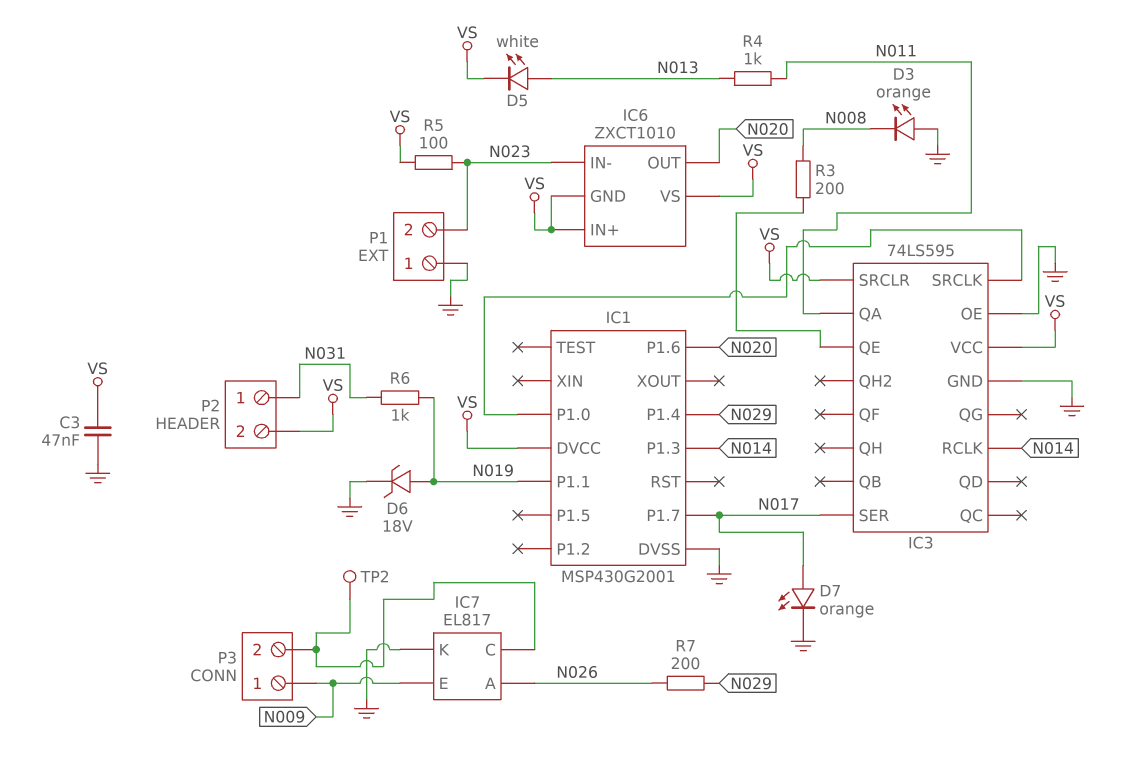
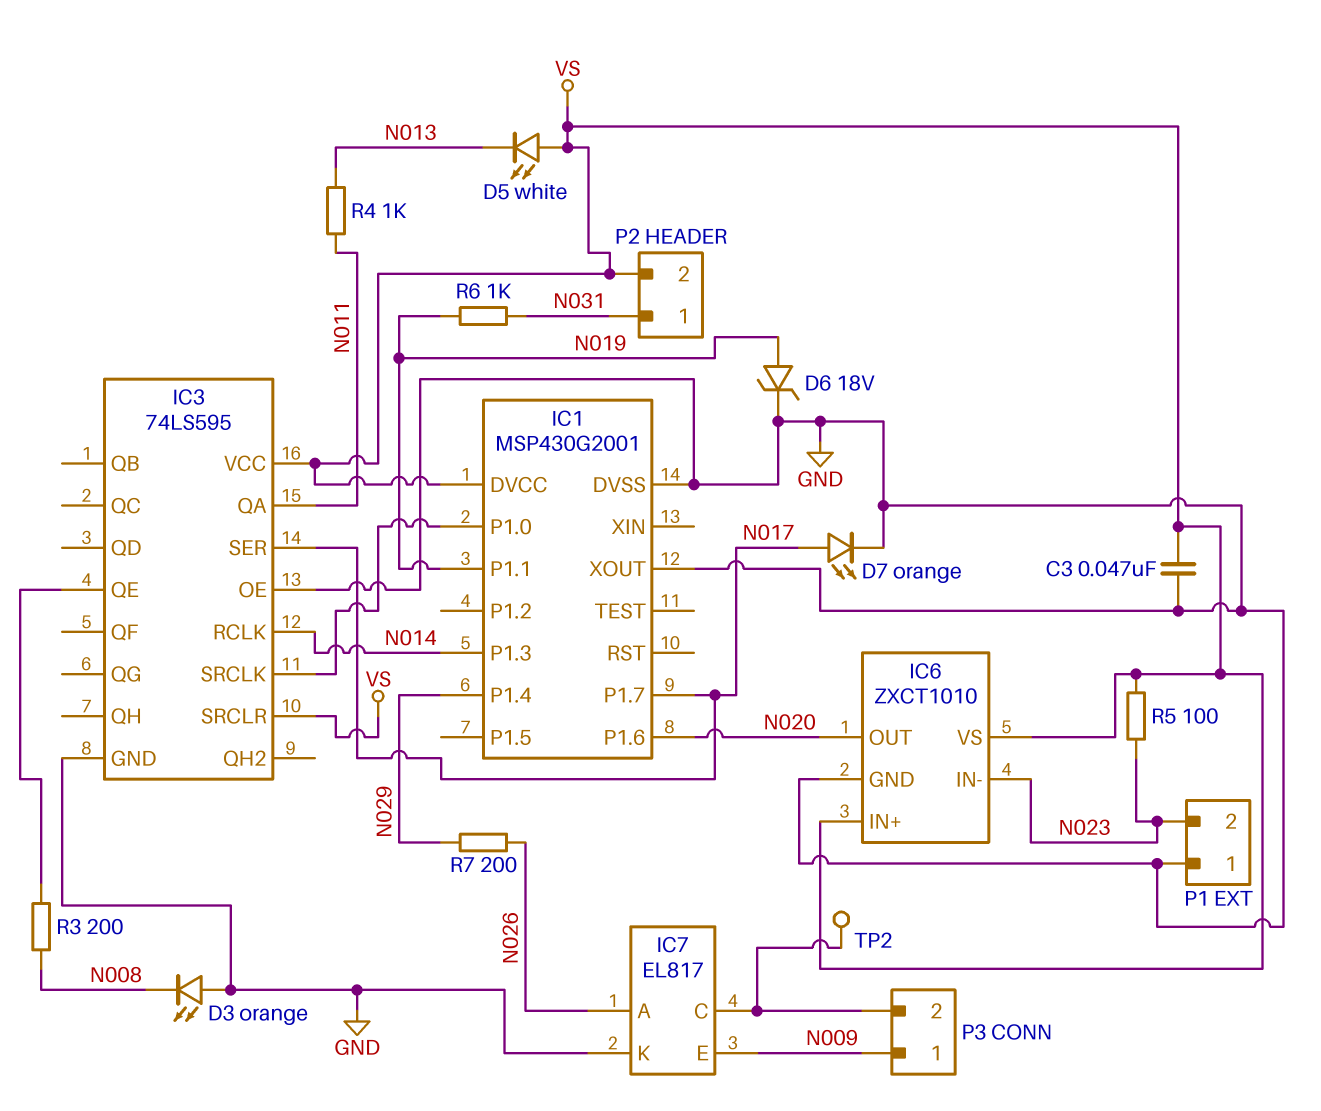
D5: LED white (A N013, K VS) -> LED white (A VS, K N013)
IC1 pin XOUT: none -> GND
IC6 pin GND: VS -> GND

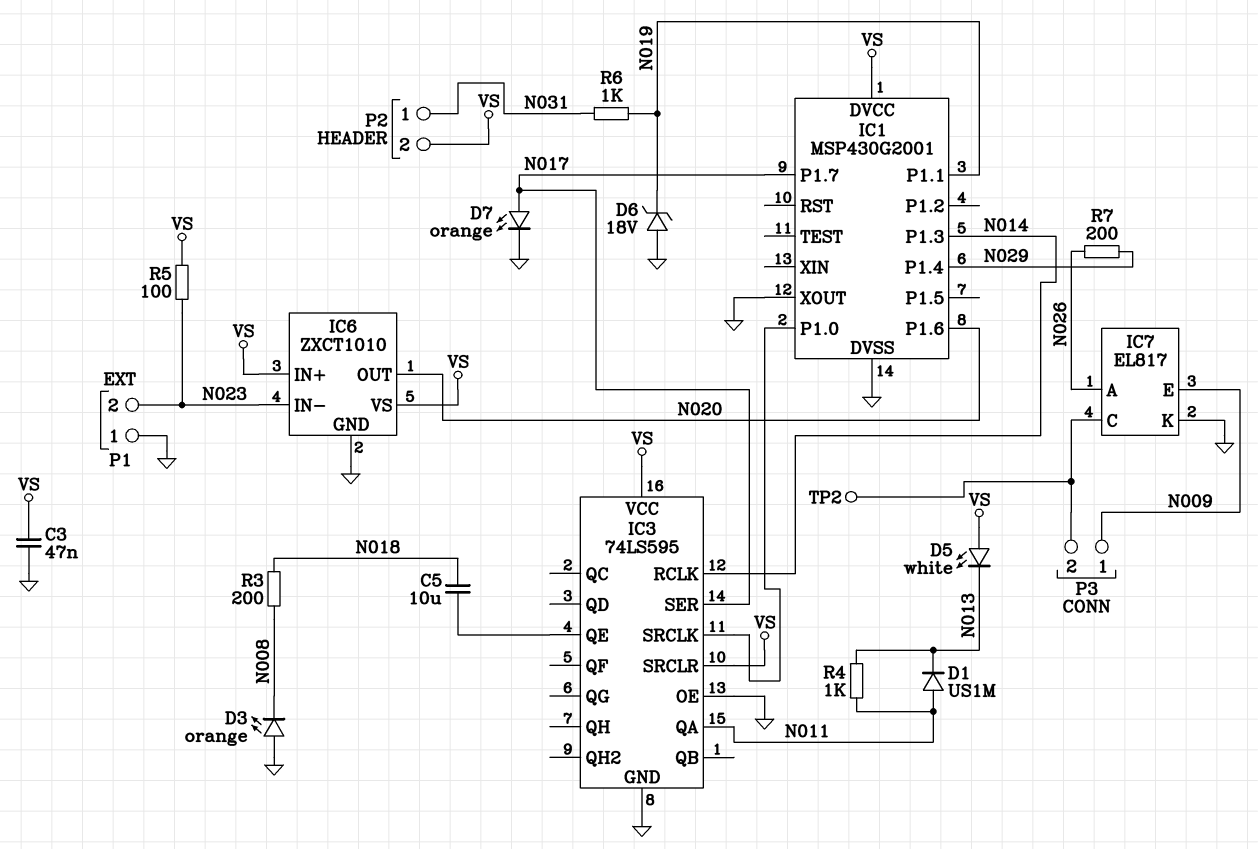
C5: none -> 10uF (IC3/QE, N018)
D1: none -> diode US1M (A N011, K N013)
D6: zener 18V (A N019, K GND) -> zener 18V (A GND, K N019)
R3: 200 (IC3/QE, N008) -> 200 (N008, N018)

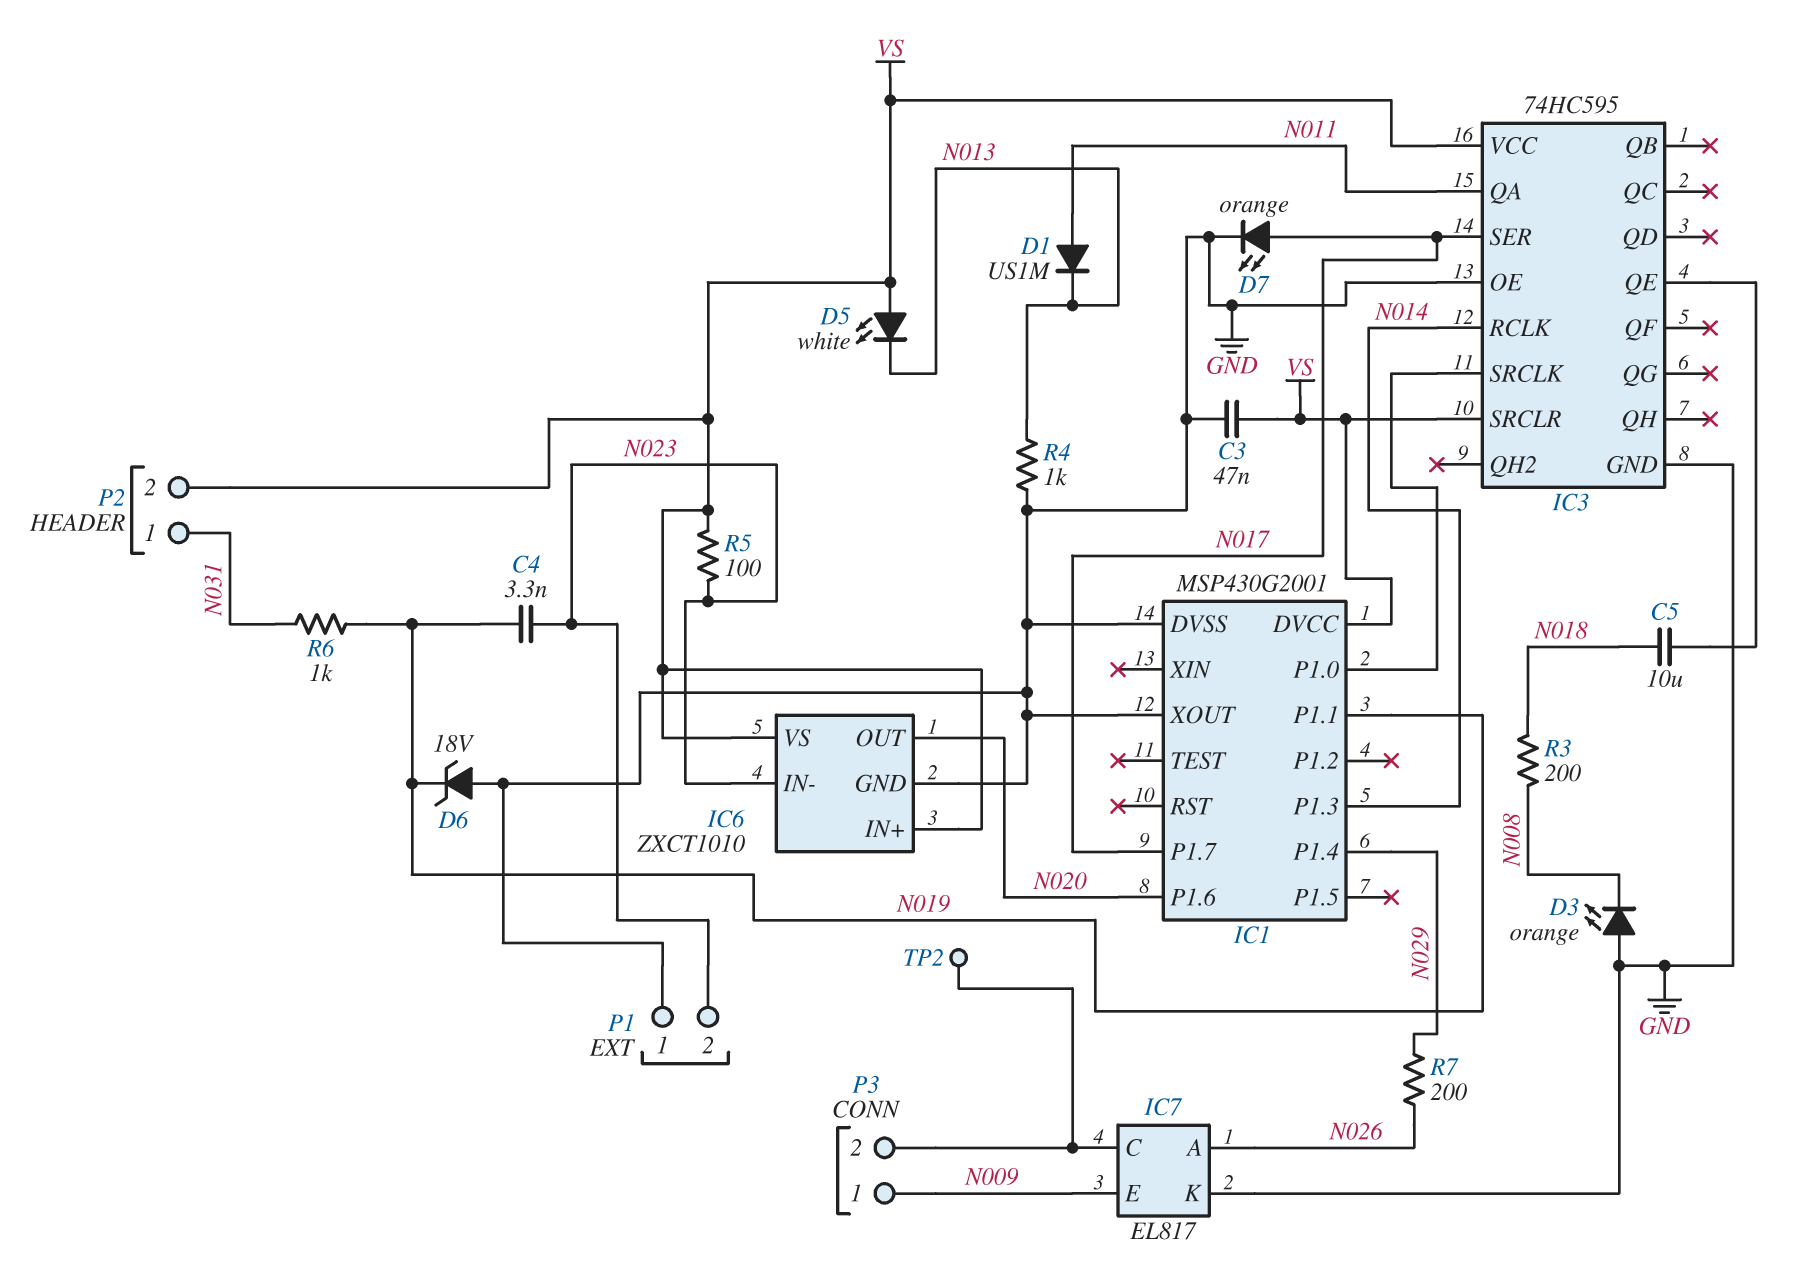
C4: none -> 3.3nF (N019, N023)
IC3: 74LS595 -> 74HC595
R4: 1k (N011, N013) -> 1k (GND, N013)

